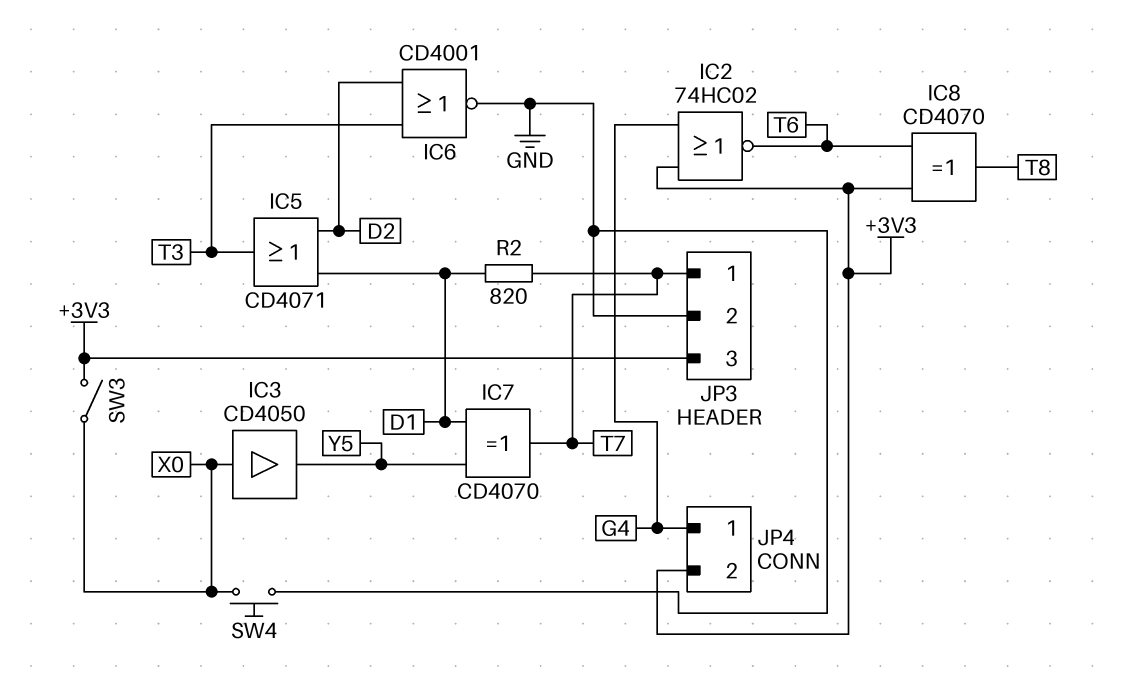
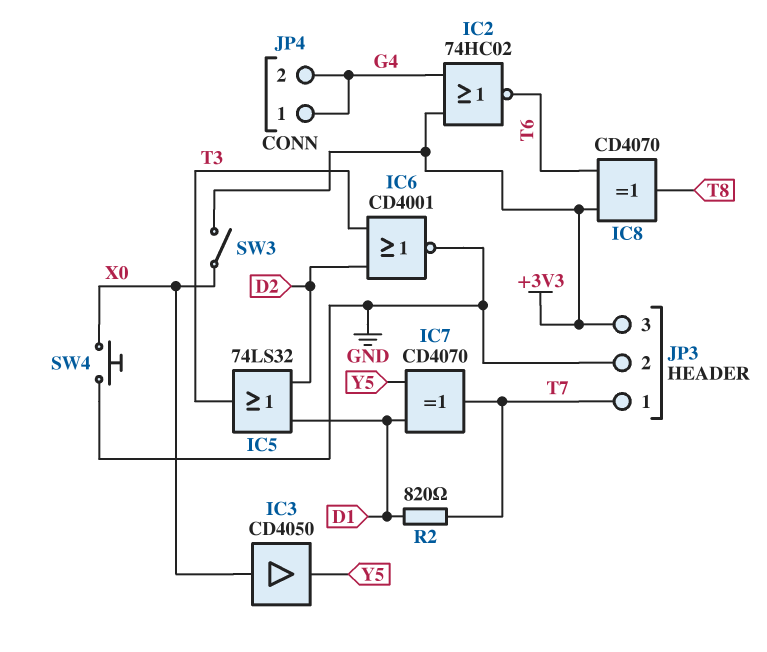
IC5: OR CD4071 (in D1, in D2, out T3) -> OR 74LS32 (in D1, in D2, out T3)
JP4 pin 2: +3V3 -> G4

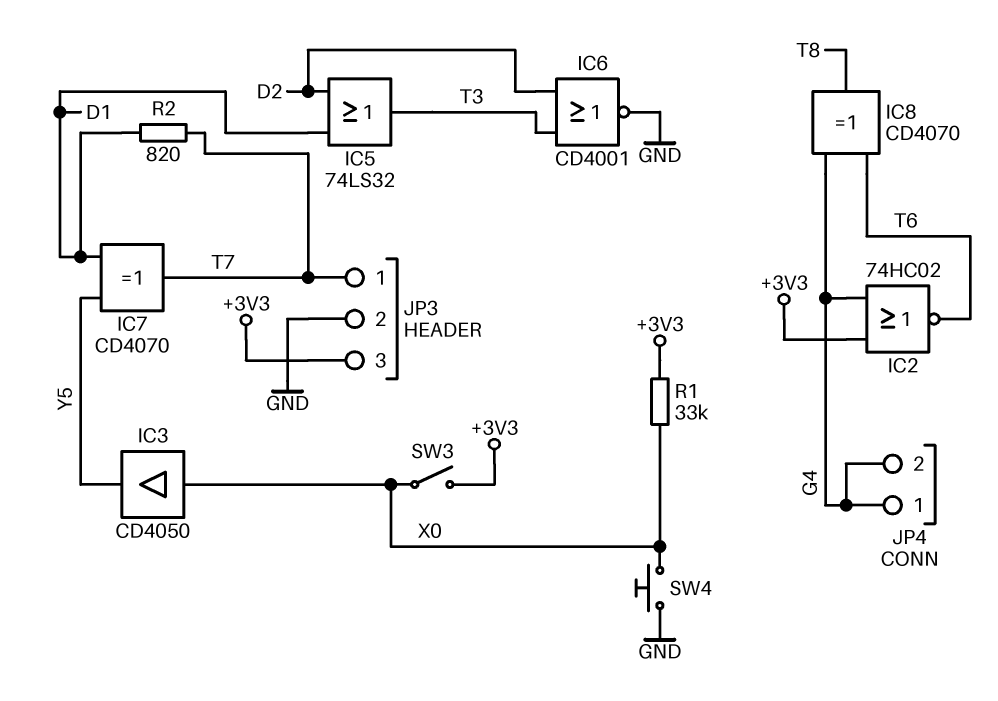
IC8: XOR CD4070 (in +3V3, in T6, out T8) -> XOR CD4070 (in G4, in T6, out T8)
R1: none -> 33k (+3V3, X0)

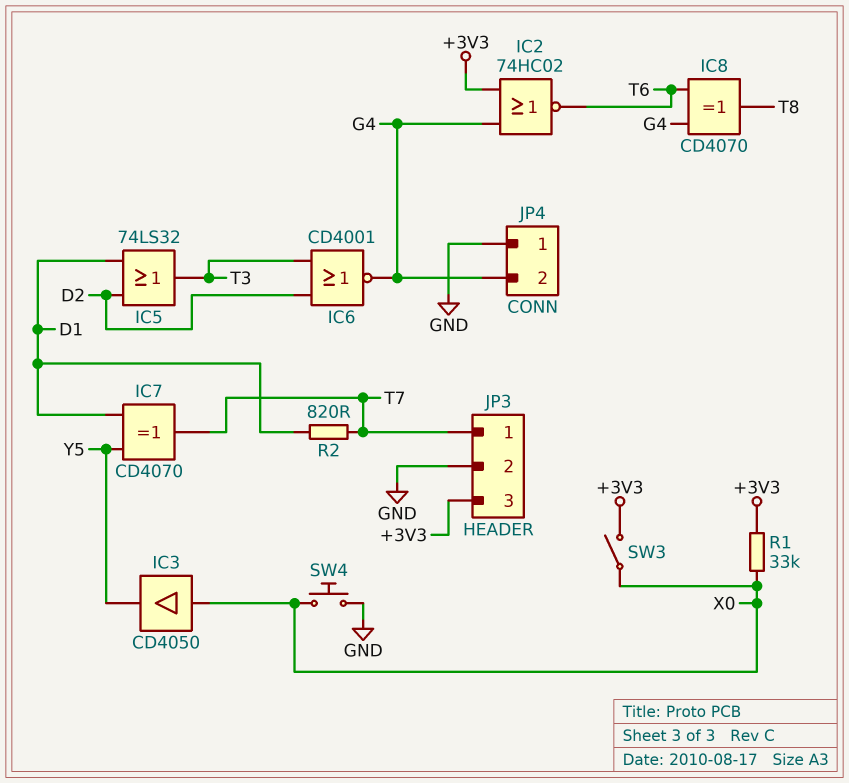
IC6: NOR CD4001 (in D2, in T3, out GND) -> NOR CD4001 (in D2, in T3, out G4)
JP4 pin 1: G4 -> GND

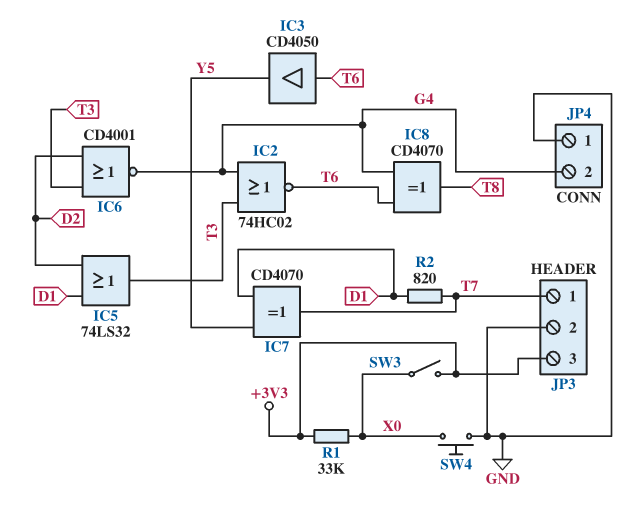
IC2: NOR 74HC02 (in +3V3, in G4, out T6) -> NOR 74HC02 (in G4, in T3, out T6)
IC3: buffer CD4050 (in X0, out Y5) -> buffer CD4050 (in T6, out Y5)

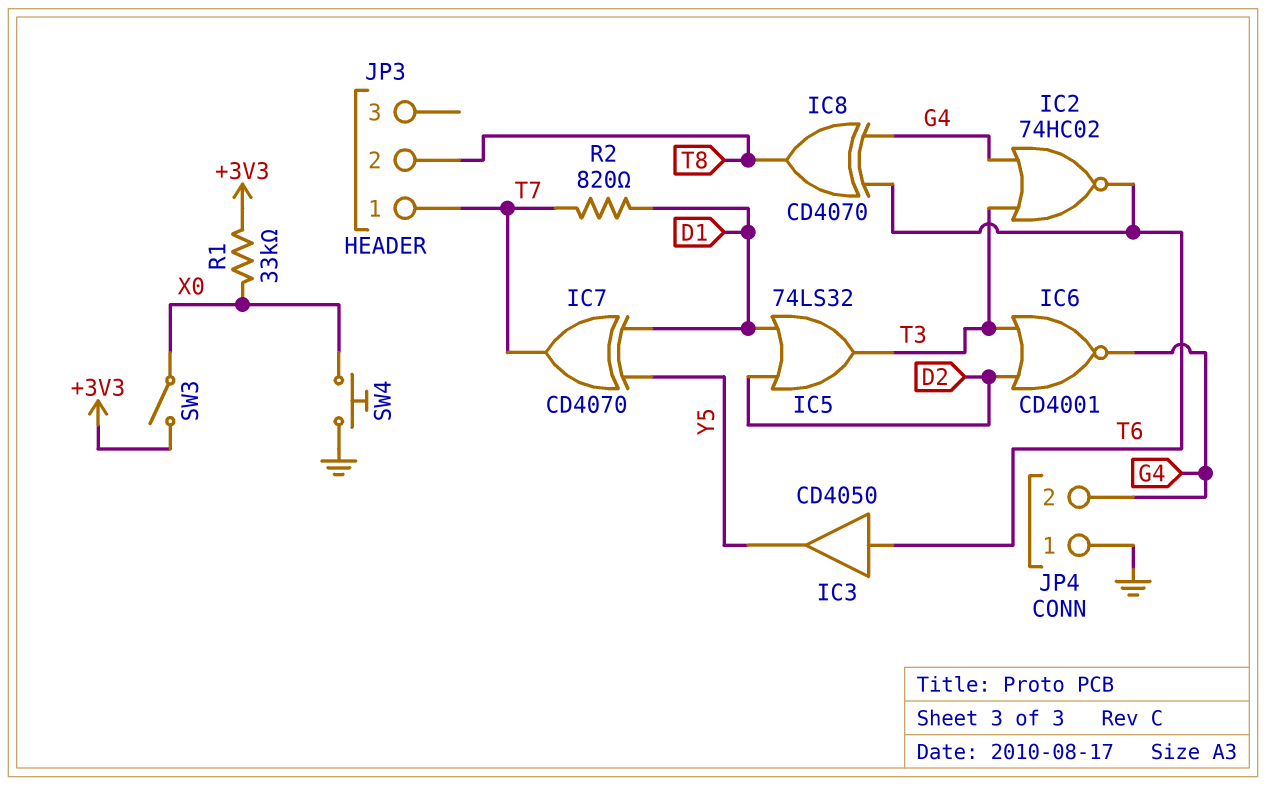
JP3 pin 2: GND -> T8
JP3 pin 3: +3V3 -> none

